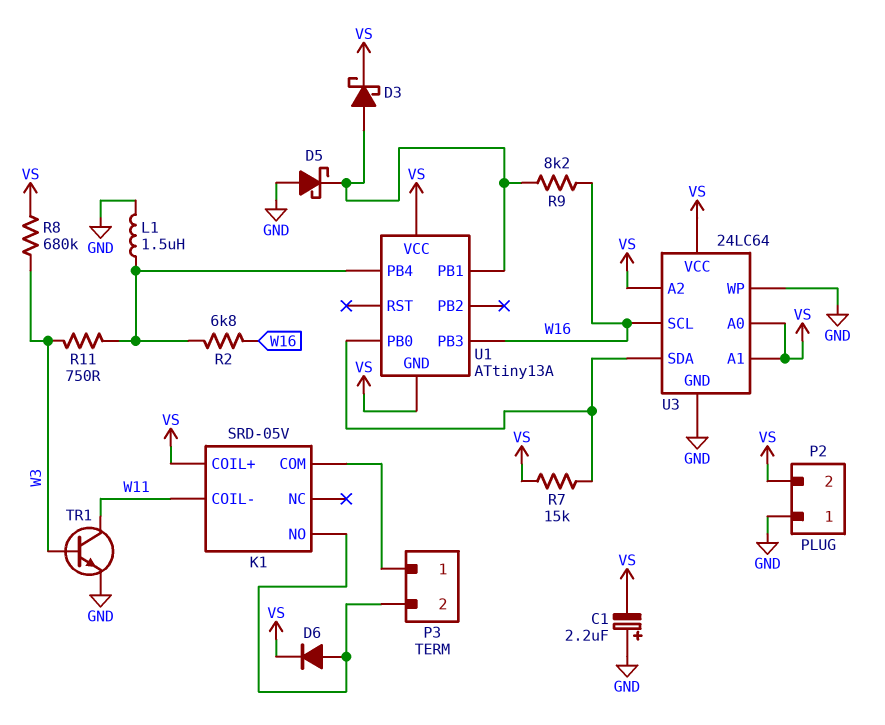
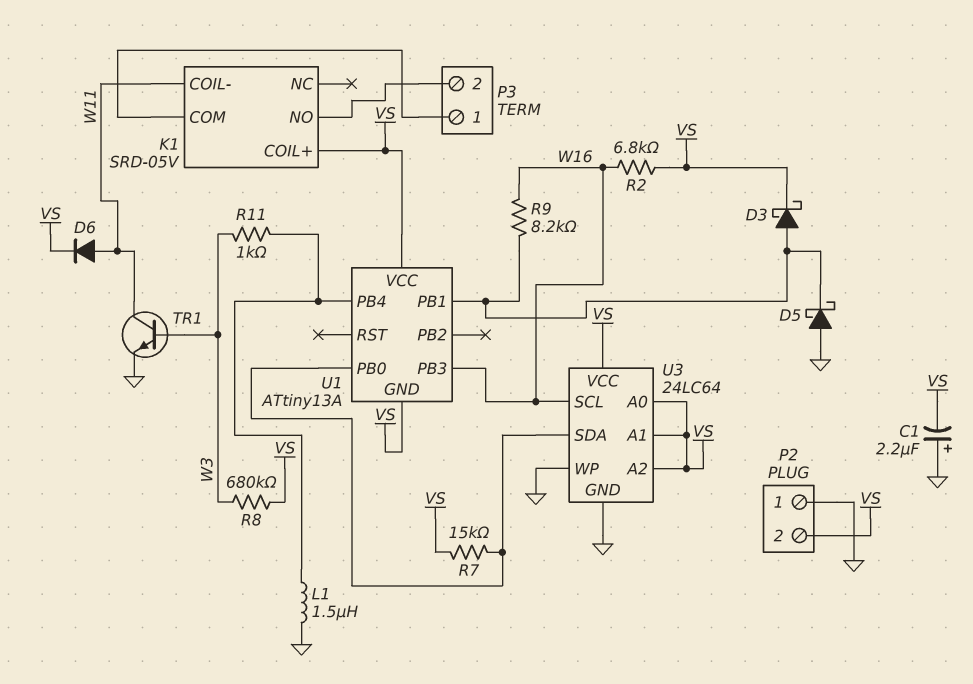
D6: diode (A K1/NO, K VS) -> diode (A W11, K VS)
R2: 6.8k (U1/PB4, W16) -> 6.8k (VS, W16)
R11: 750 (U1/PB4, W3) -> 1k (U1/PB4, W3)

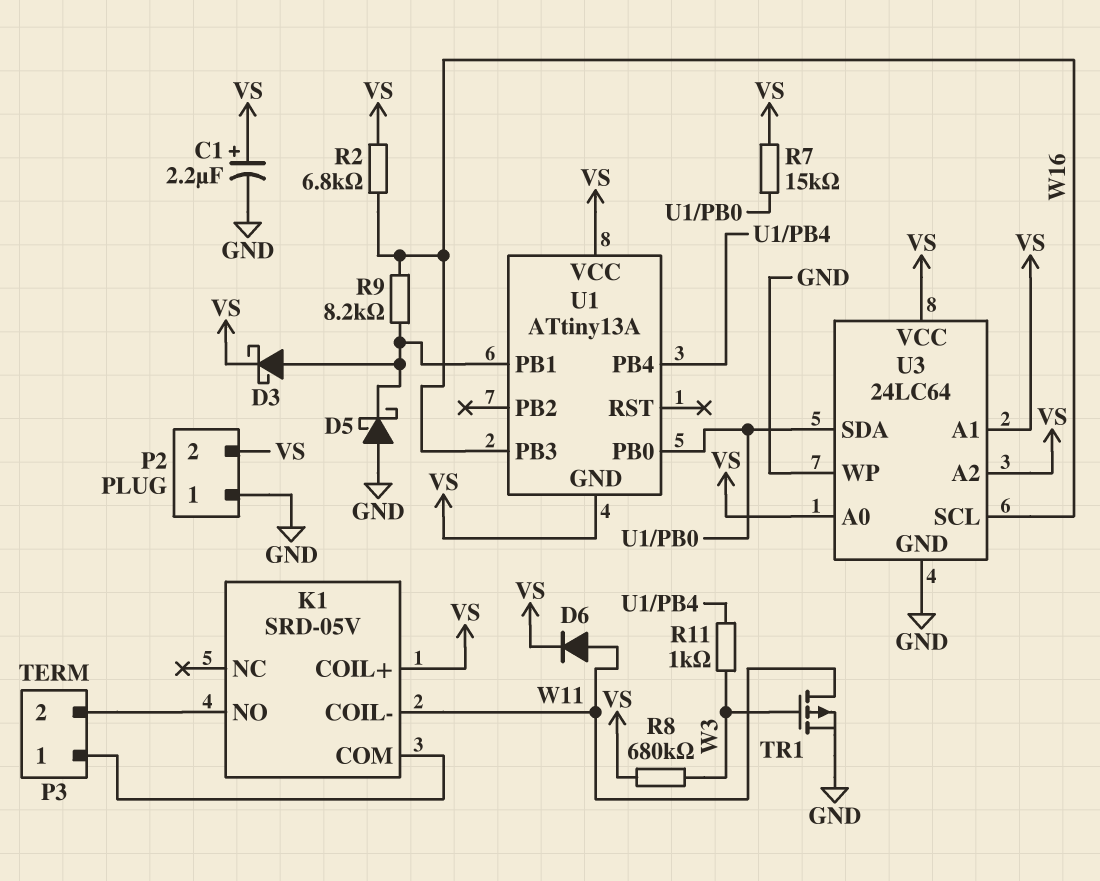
C1: 2.2uF (plus GND, minus VS) -> 2.2uF (plus VS, minus GND)
L1: 1.5uH (GND, U1/PB4) -> none
TR1: NPN (B W3, C W11, E GND) -> PMOS (G W3, D W11, S GND)

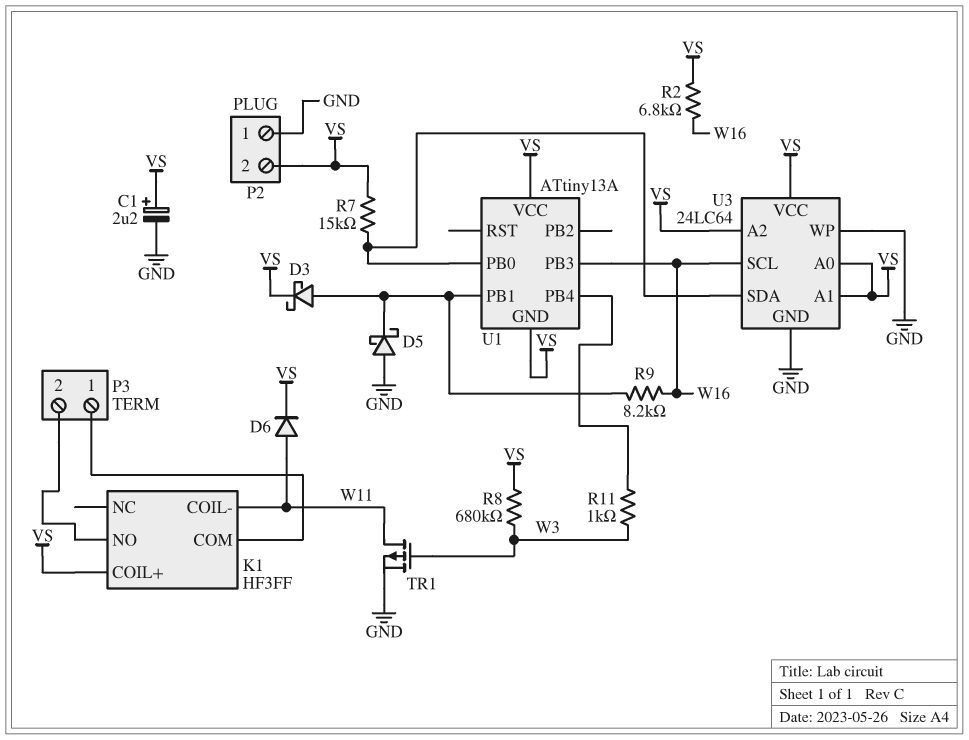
K1: SRD-05V -> HF3FF

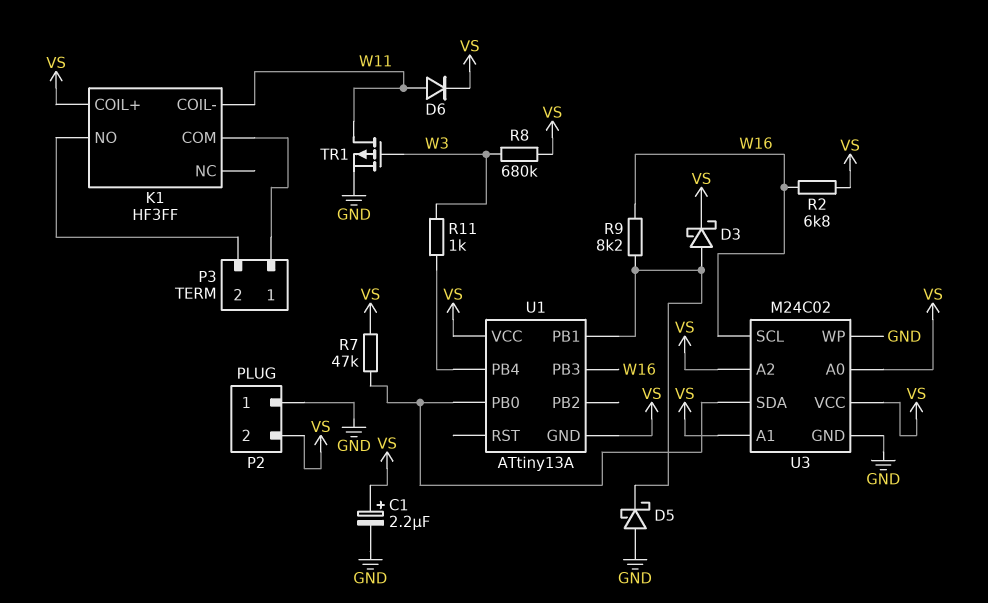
R7: 15k (U1/PB0, VS) -> 47k (U1/PB0, VS)
U3: 24LC64 -> M24C02

